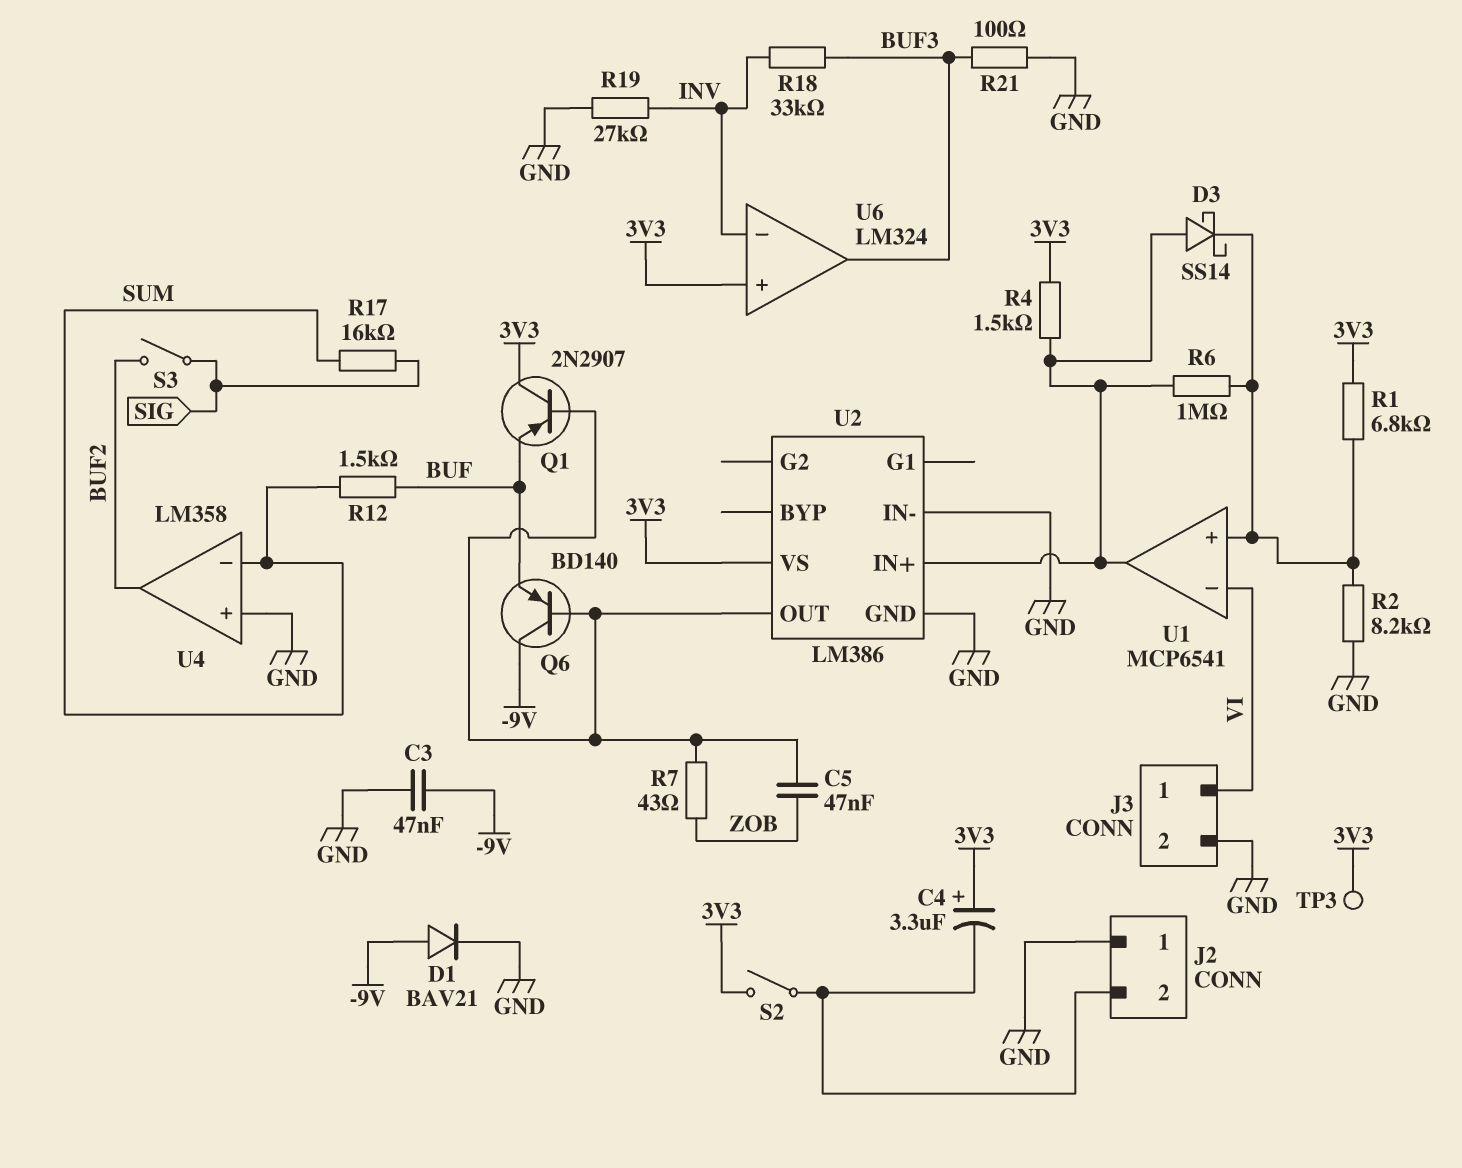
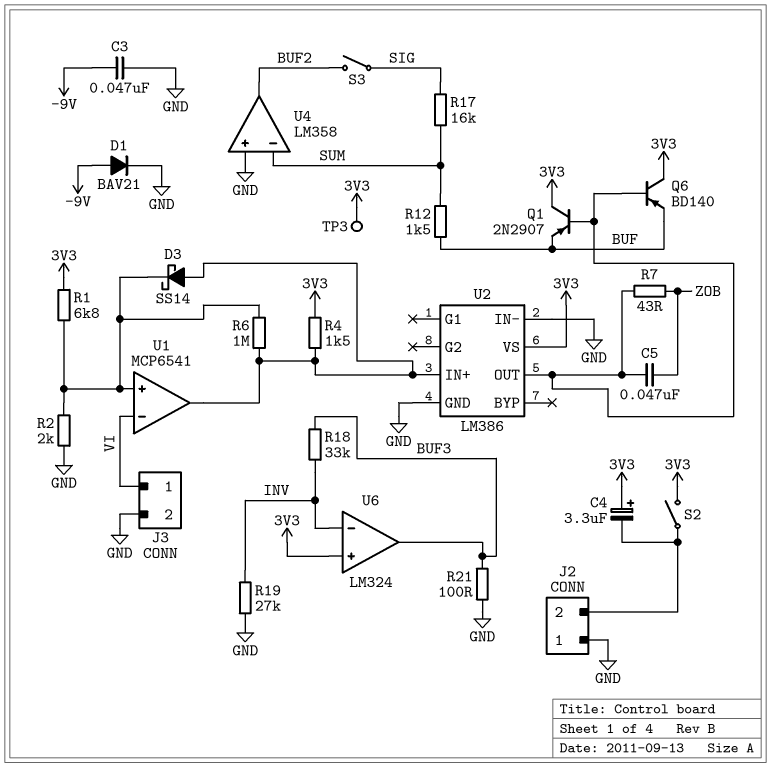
Q6: PNP BD140 (B U2/OUT, C -9V, E BUF) -> PNP BD140 (B U2/OUT, C 3V3, E BUF)
R2: 8.2k (GND, U1/in+) -> 2k (GND, U1/in+)

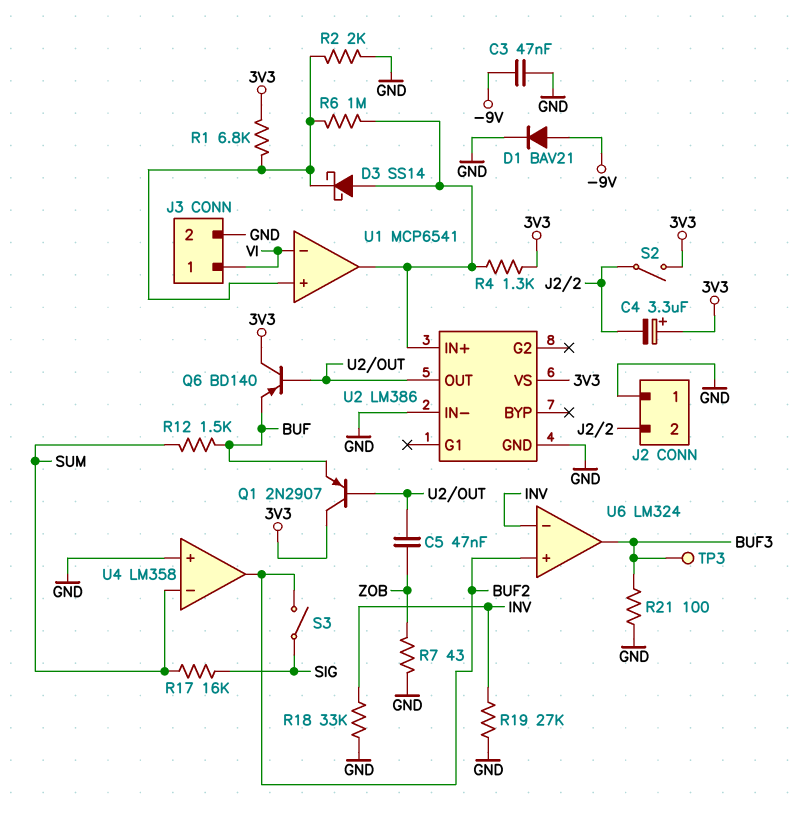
R4: 1.5k (3V3, U1/out) -> 1.3k (3V3, U1/out)
R7: 43 (U2/OUT, ZOB) -> 43 (GND, ZOB)
R18: 33k (BUF3, INV) -> 33k (GND, INV)
TP3: test point (3V3) -> test point (BUF3)
U6 pin in+: 3V3 -> BUF2

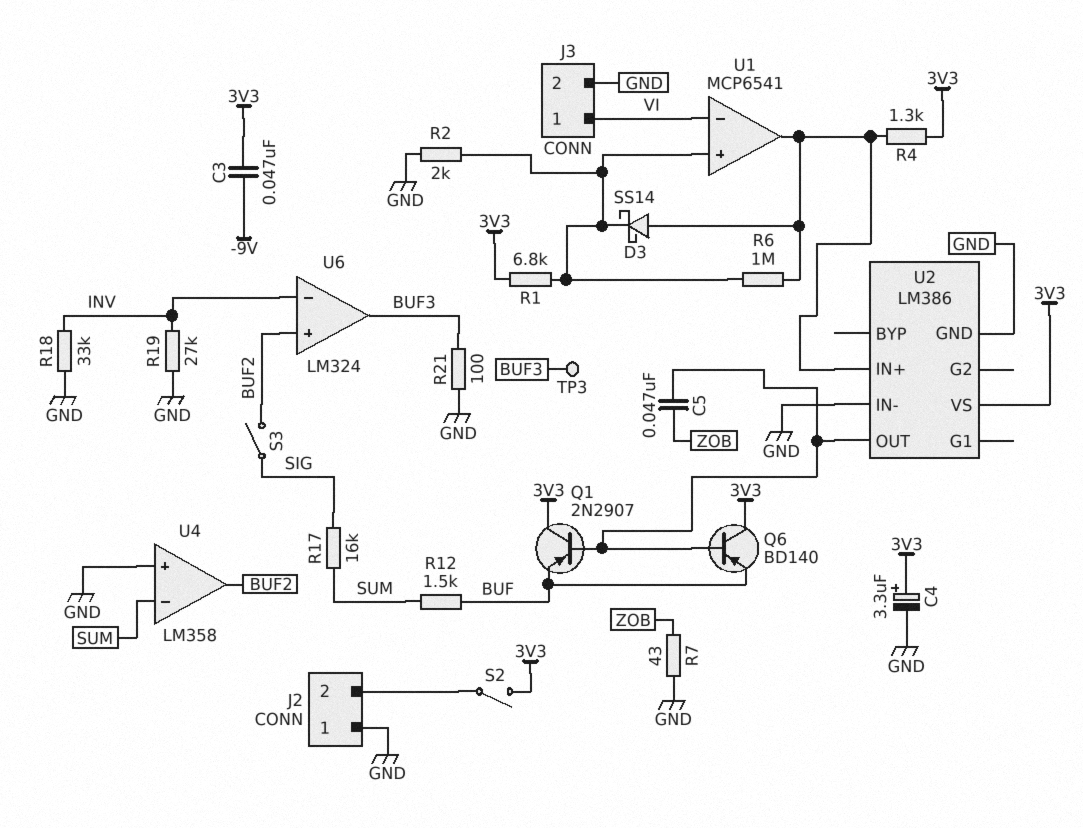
C3: 47nF (-9V, GND) -> 47nF (-9V, 3V3)
C4: 3.3uF (plus 3V3, minus J2/2) -> 3.3uF (plus 3V3, minus GND)
D1: diode BAV21 (A -9V, K GND) -> none

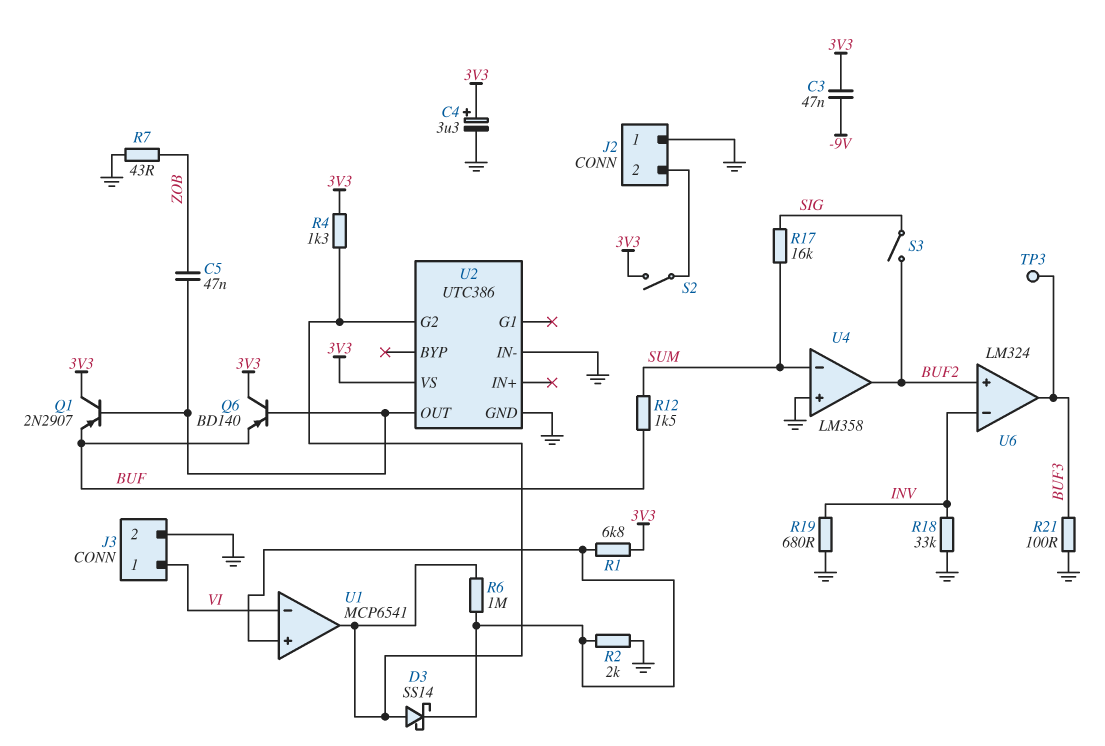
R19: 27k (GND, INV) -> 680 (GND, INV)
U2: LM386 -> UTC386
U2 pin G2: none -> U1/out
U2 pin IN+: U1/out -> none

